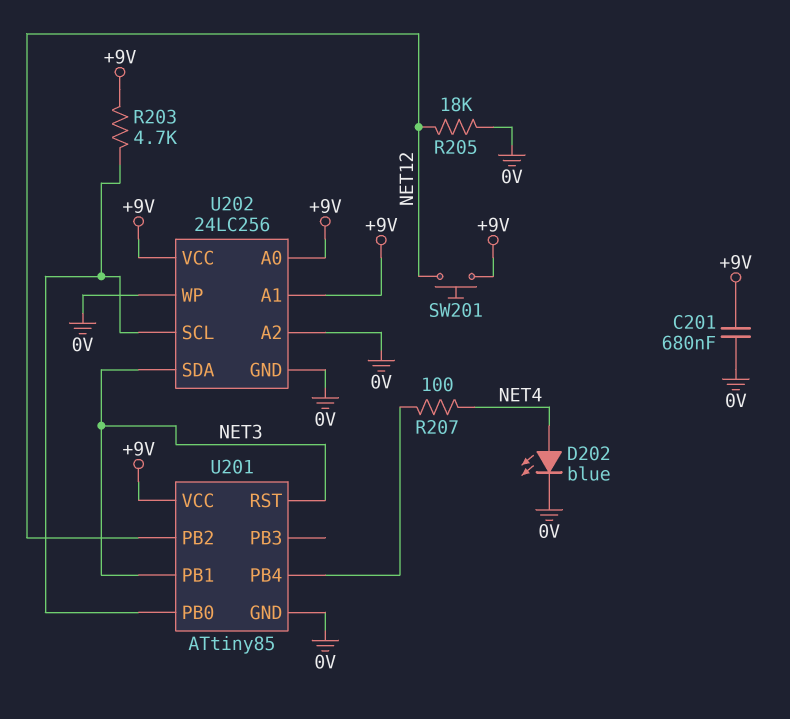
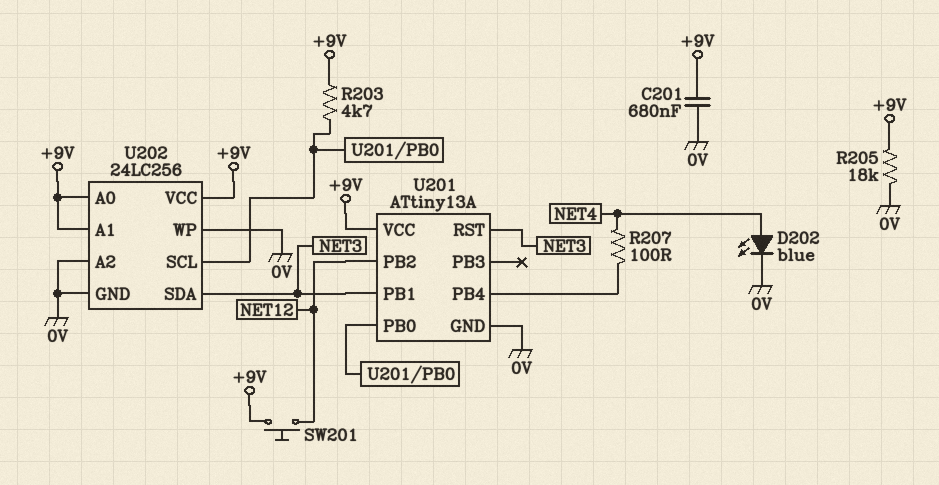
R205: 18k (0V, NET12) -> 18k (+9V, 0V)
U201: ATtiny85 -> ATtiny13A

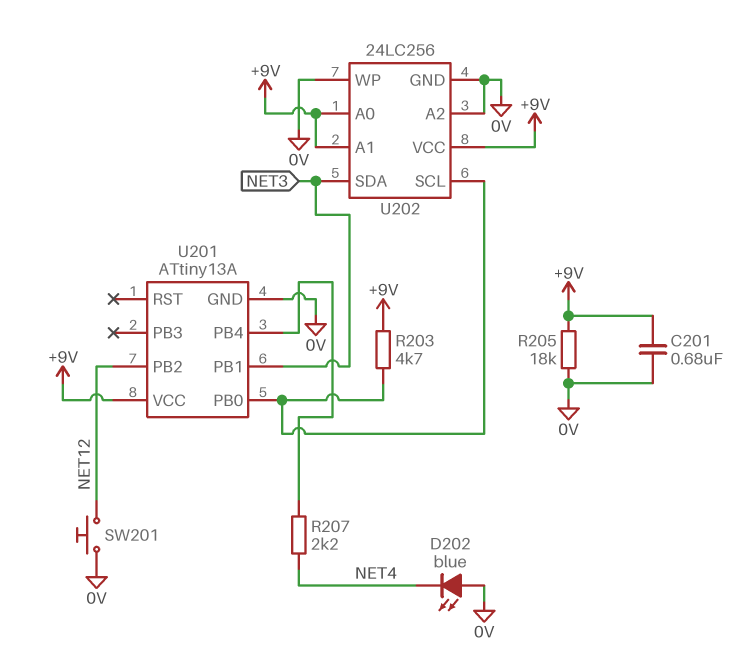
D202: LED blue (A NET4, K 0V) -> LED blue (A 0V, K NET4)
R207: 100 (NET4, U201/PB4) -> 2.2k (NET4, U201/PB4)
SW201: button (+9V, NET12) -> button (0V, NET12)
U201 pin RST: NET3 -> none

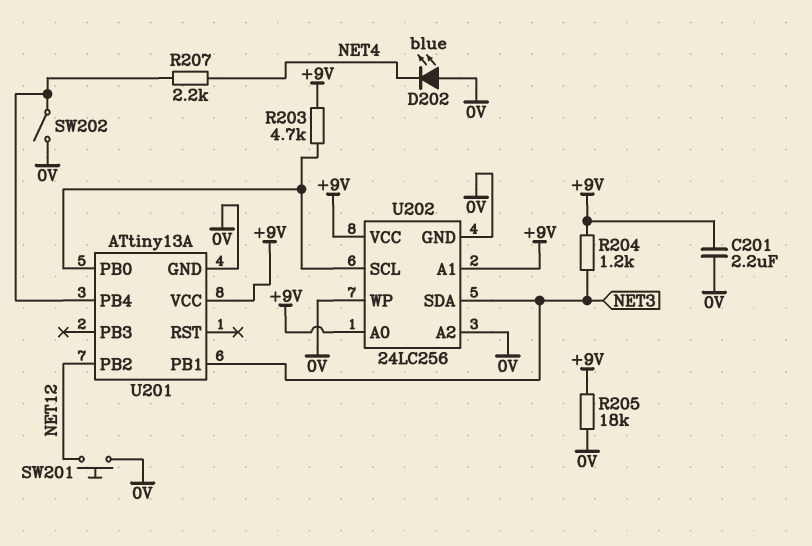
C201: 680nF (+9V, 0V) -> 2.2uF (+9V, 0V)
R204: none -> 1.2k (+9V, NET3)
SW202: none -> switch (0V, U201/PB4)

